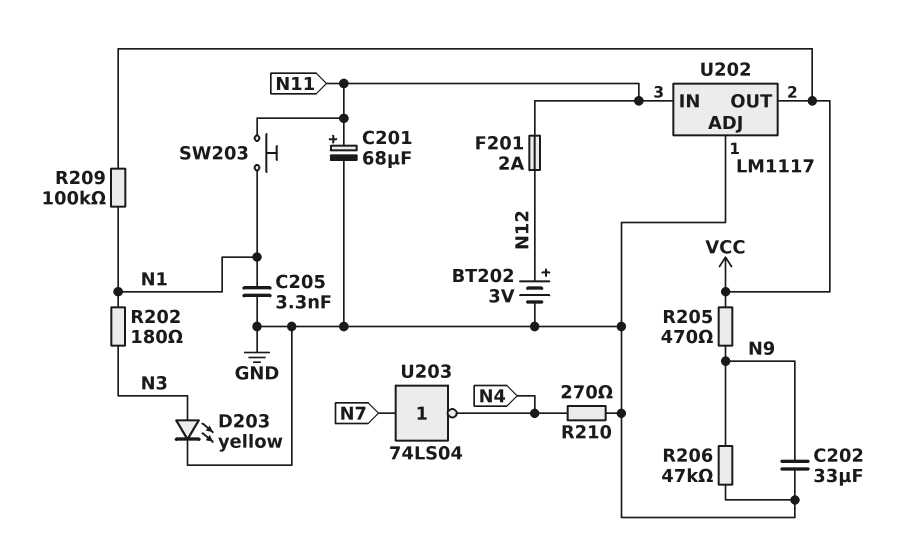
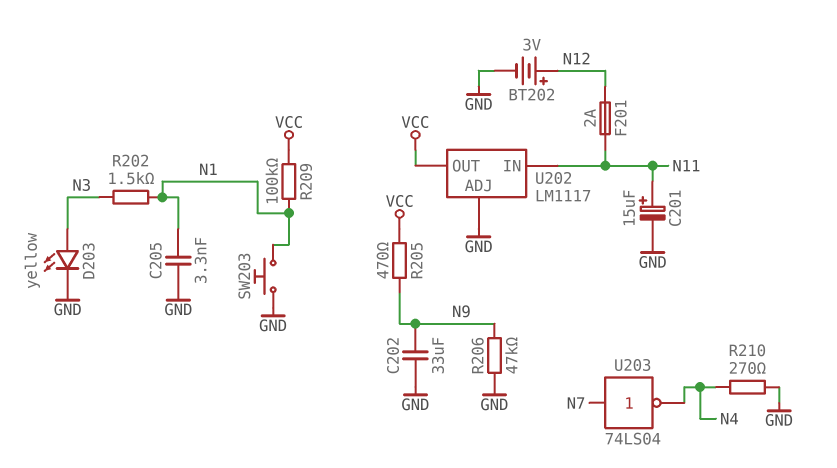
C201: 68uF (plus N11, minus GND) -> 15uF (plus N11, minus GND)
R202: 180 (N1, N3) -> 1.5k (N1, N3)
SW203: button (N1, N11) -> button (GND, N1)

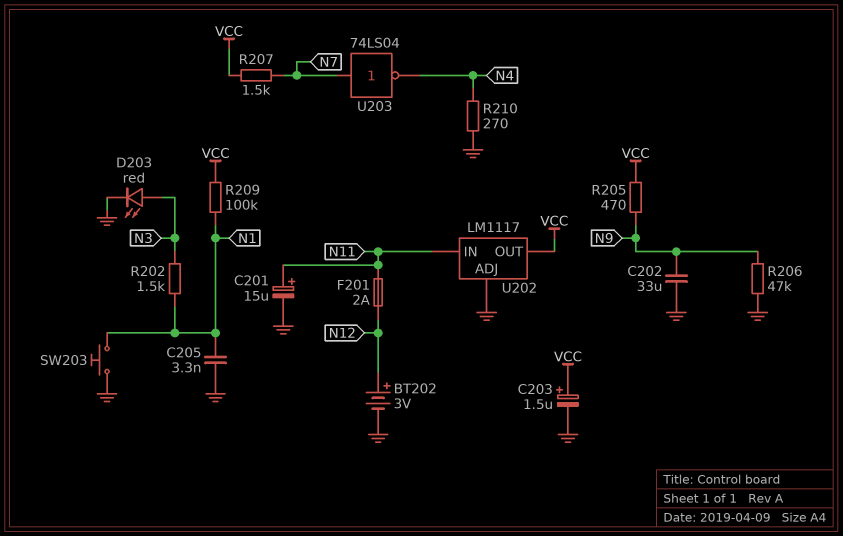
C203: none -> 1.5uF (plus VCC, minus GND)
D203: LED yellow (A N3, K GND) -> LED red (A N3, K GND)
R207: none -> 1.5k (N7, VCC)

